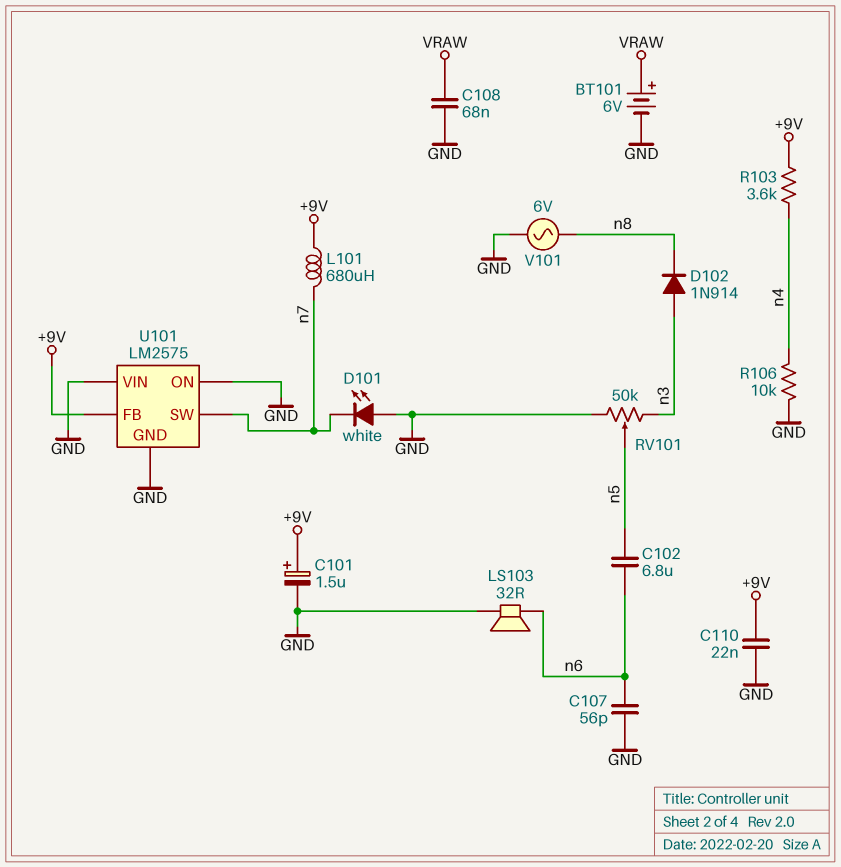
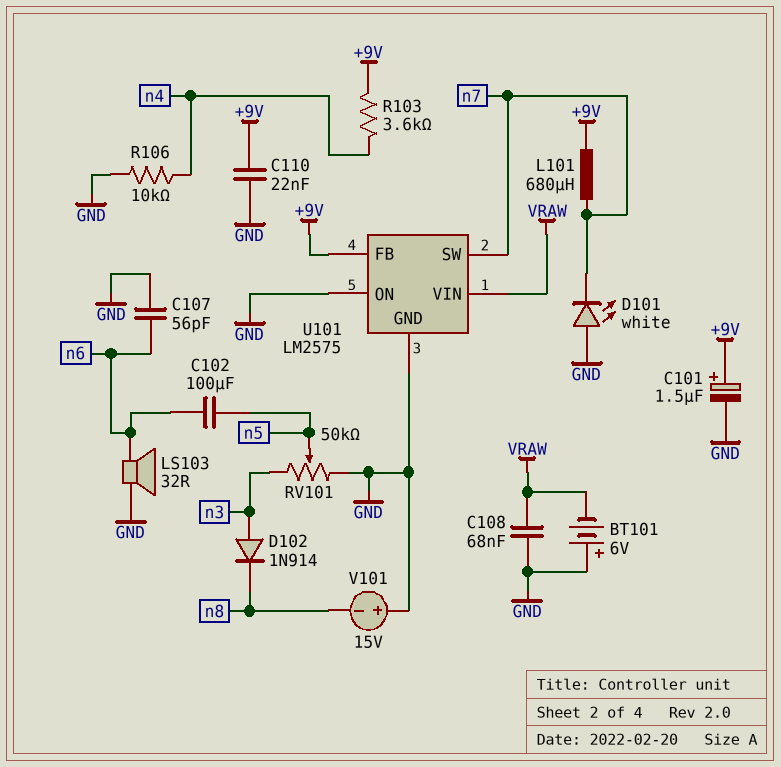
BT101: 6V (plus VRAW, minus GND) -> 6V (plus GND, minus VRAW)
C102: 6.8uF (n5, n6) -> 100uF (n5, n6)
U101 pin VIN: GND -> VRAW
V101: AC 6V (GND, n8) -> 15V (plus GND, minus n8)

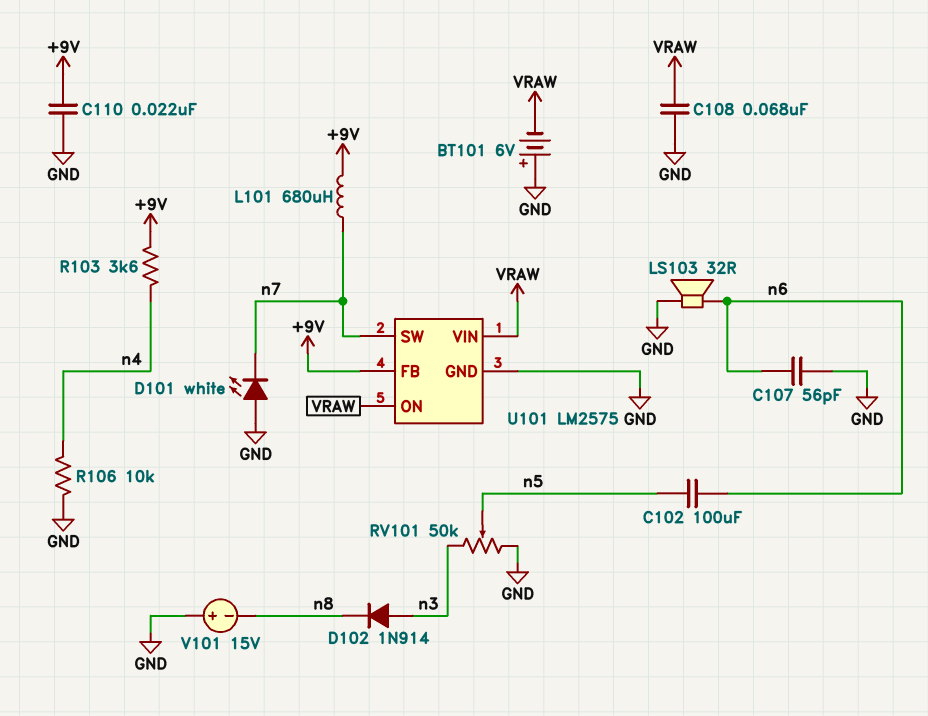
C101: 1.5uF (plus +9V, minus GND) -> none
U101 pin ON: GND -> VRAW

